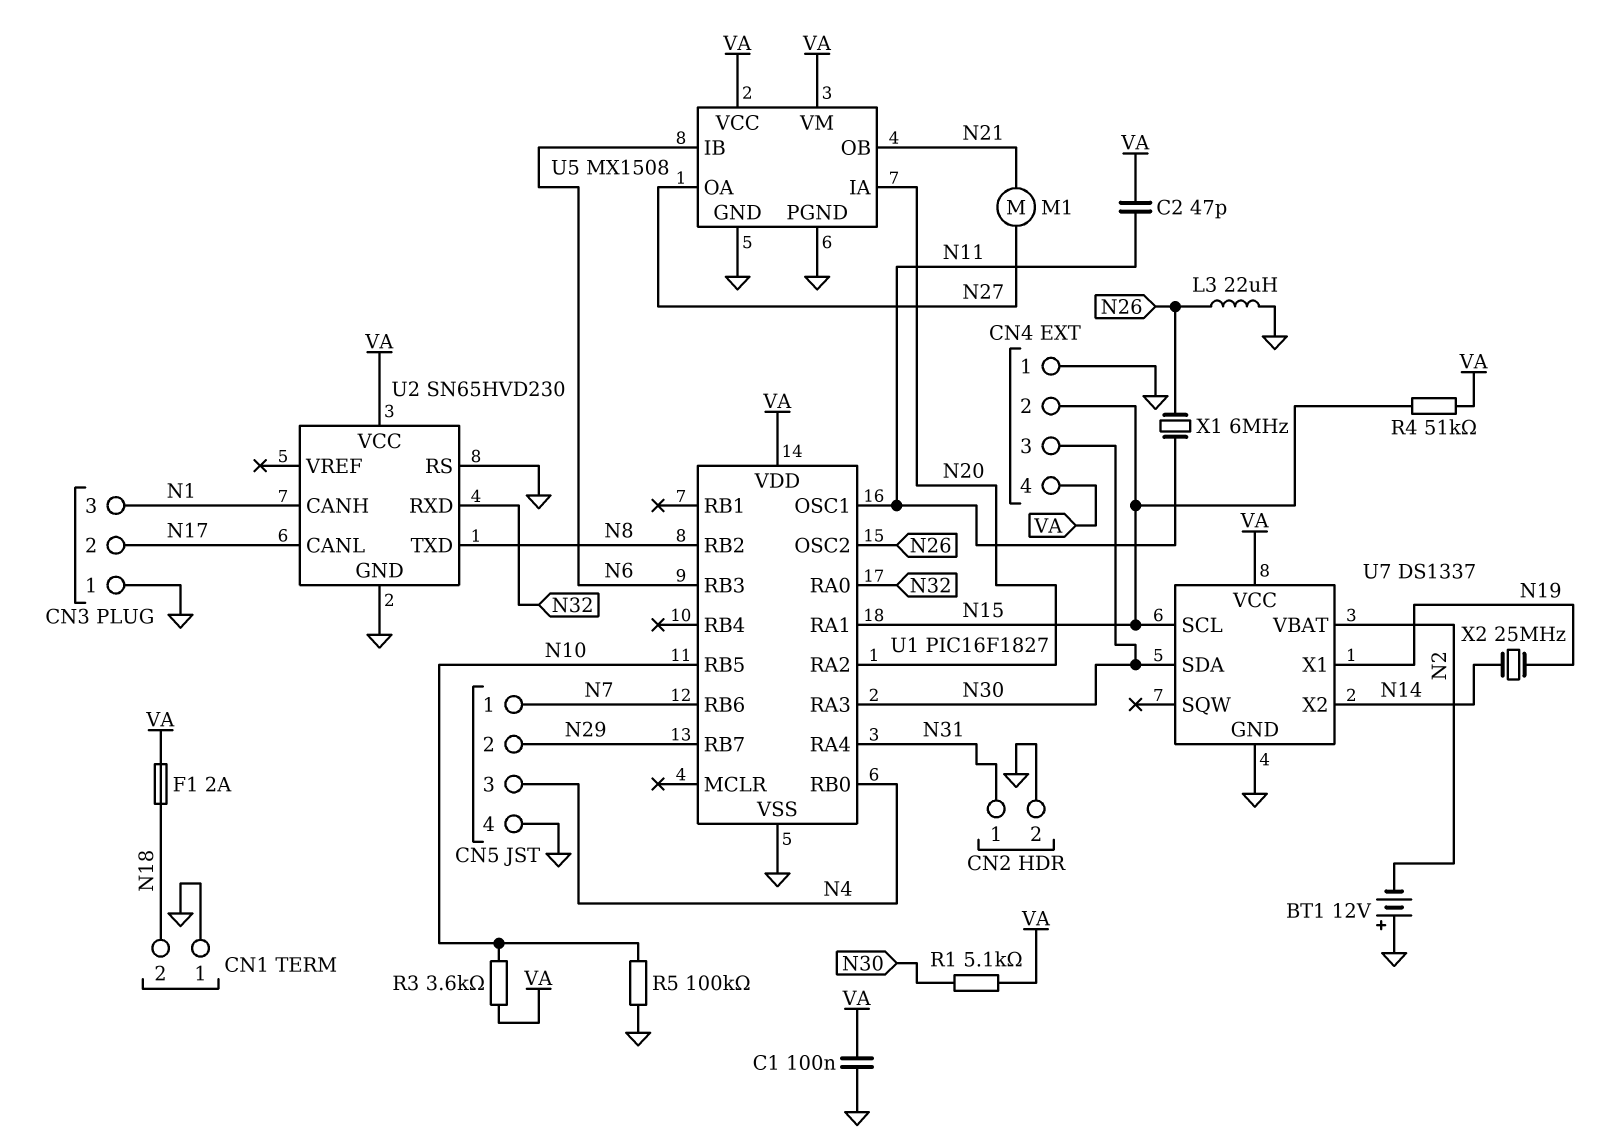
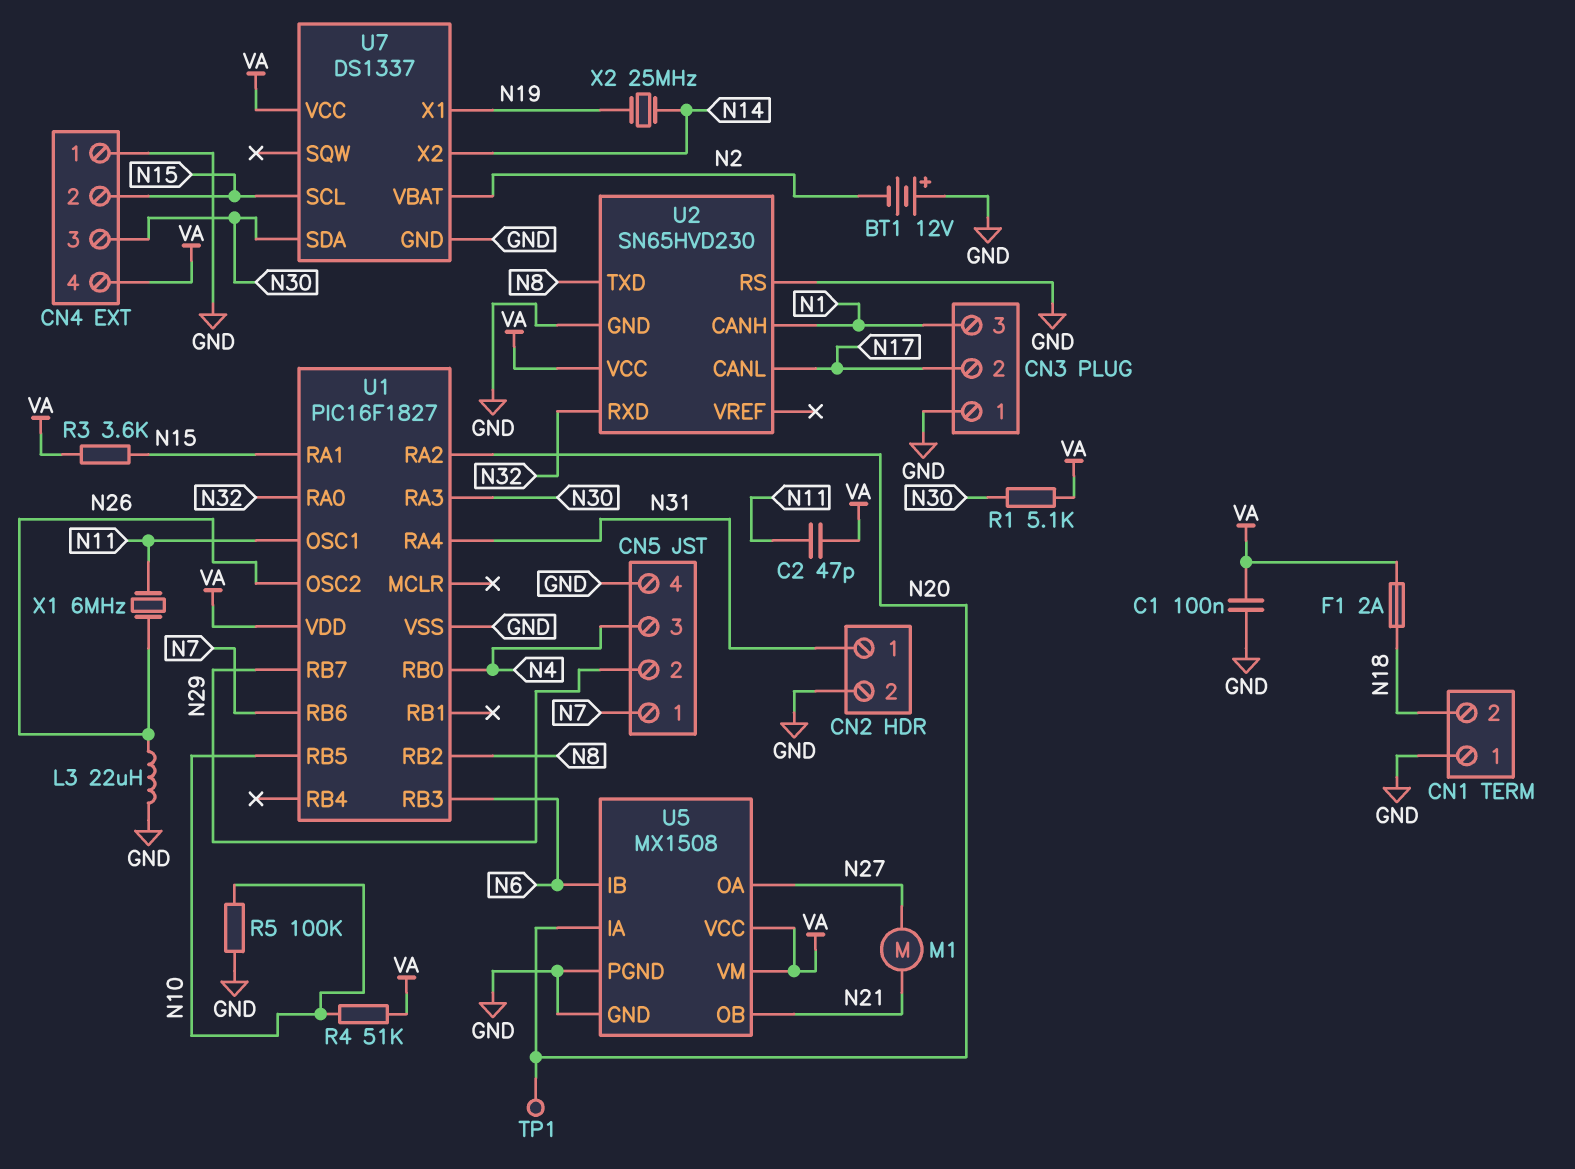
R3: 3.6k (N10, VA) -> 3.6k (N15, VA)
R4: 51k (N15, VA) -> 51k (N10, VA)
TP1: none -> test point (N20)

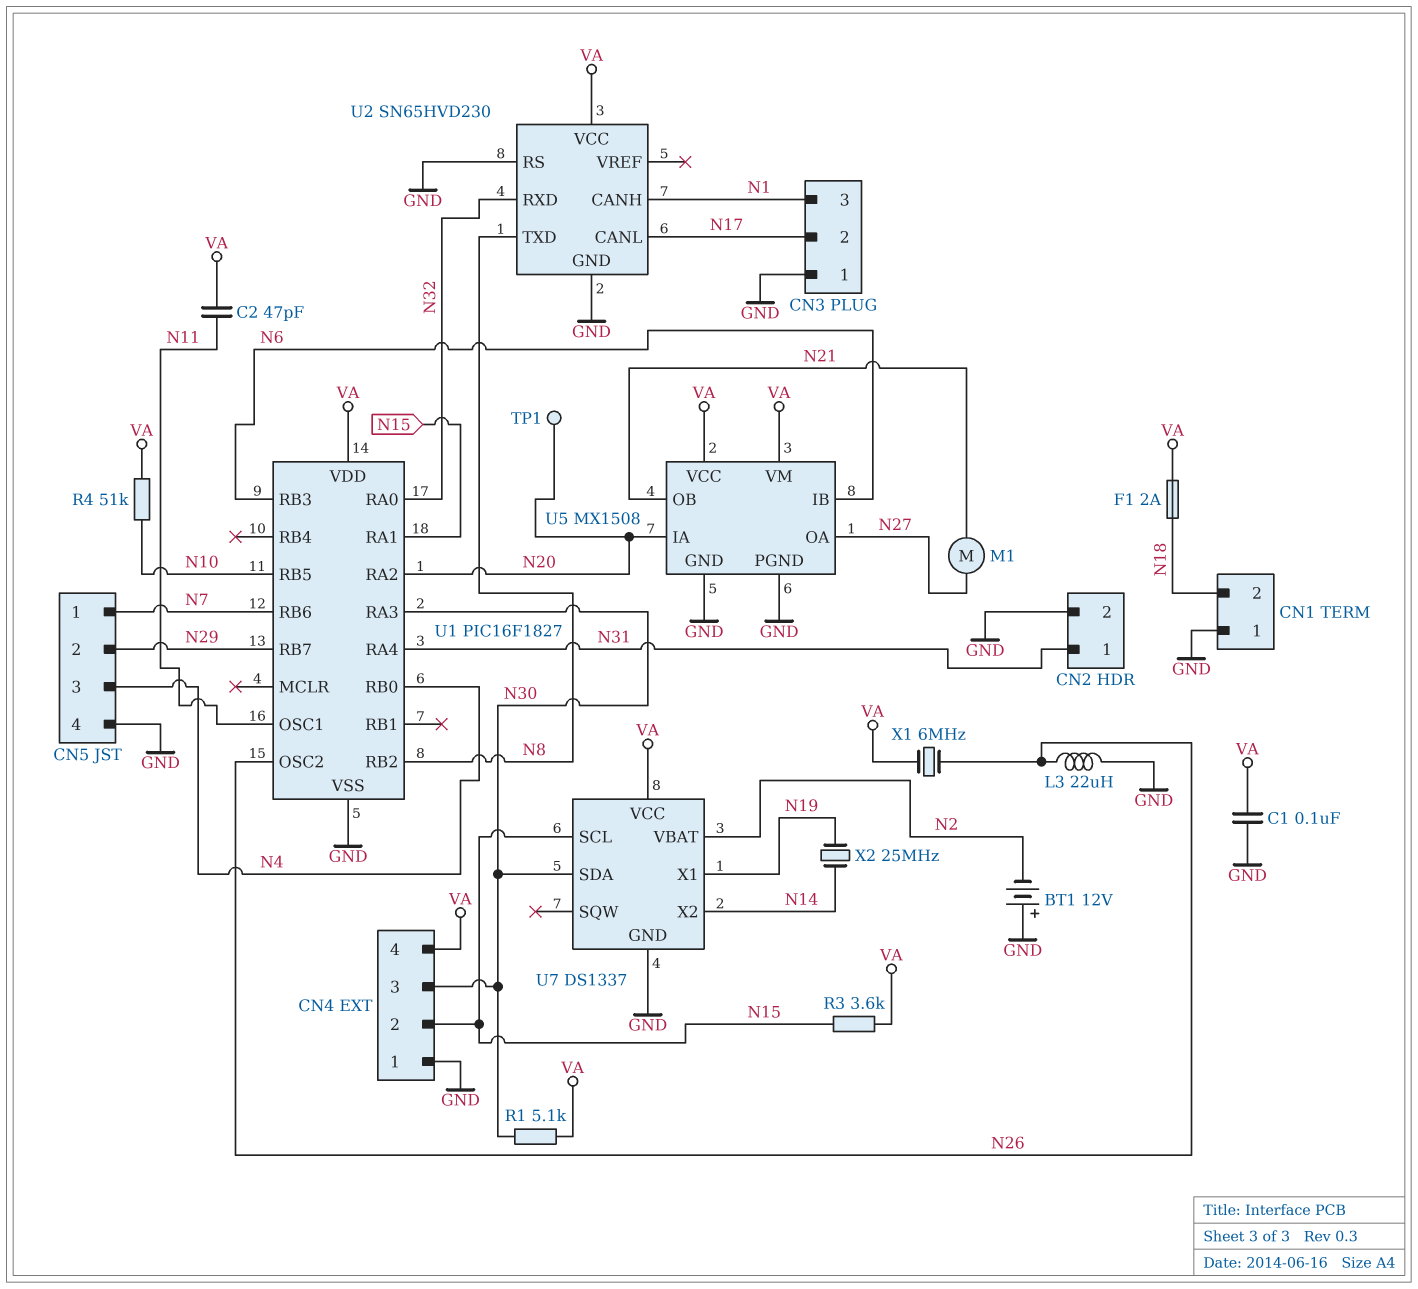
R5: 100k (GND, N10) -> none
X1: 6MHz (N11, N26) -> 6MHz (N26, VA)

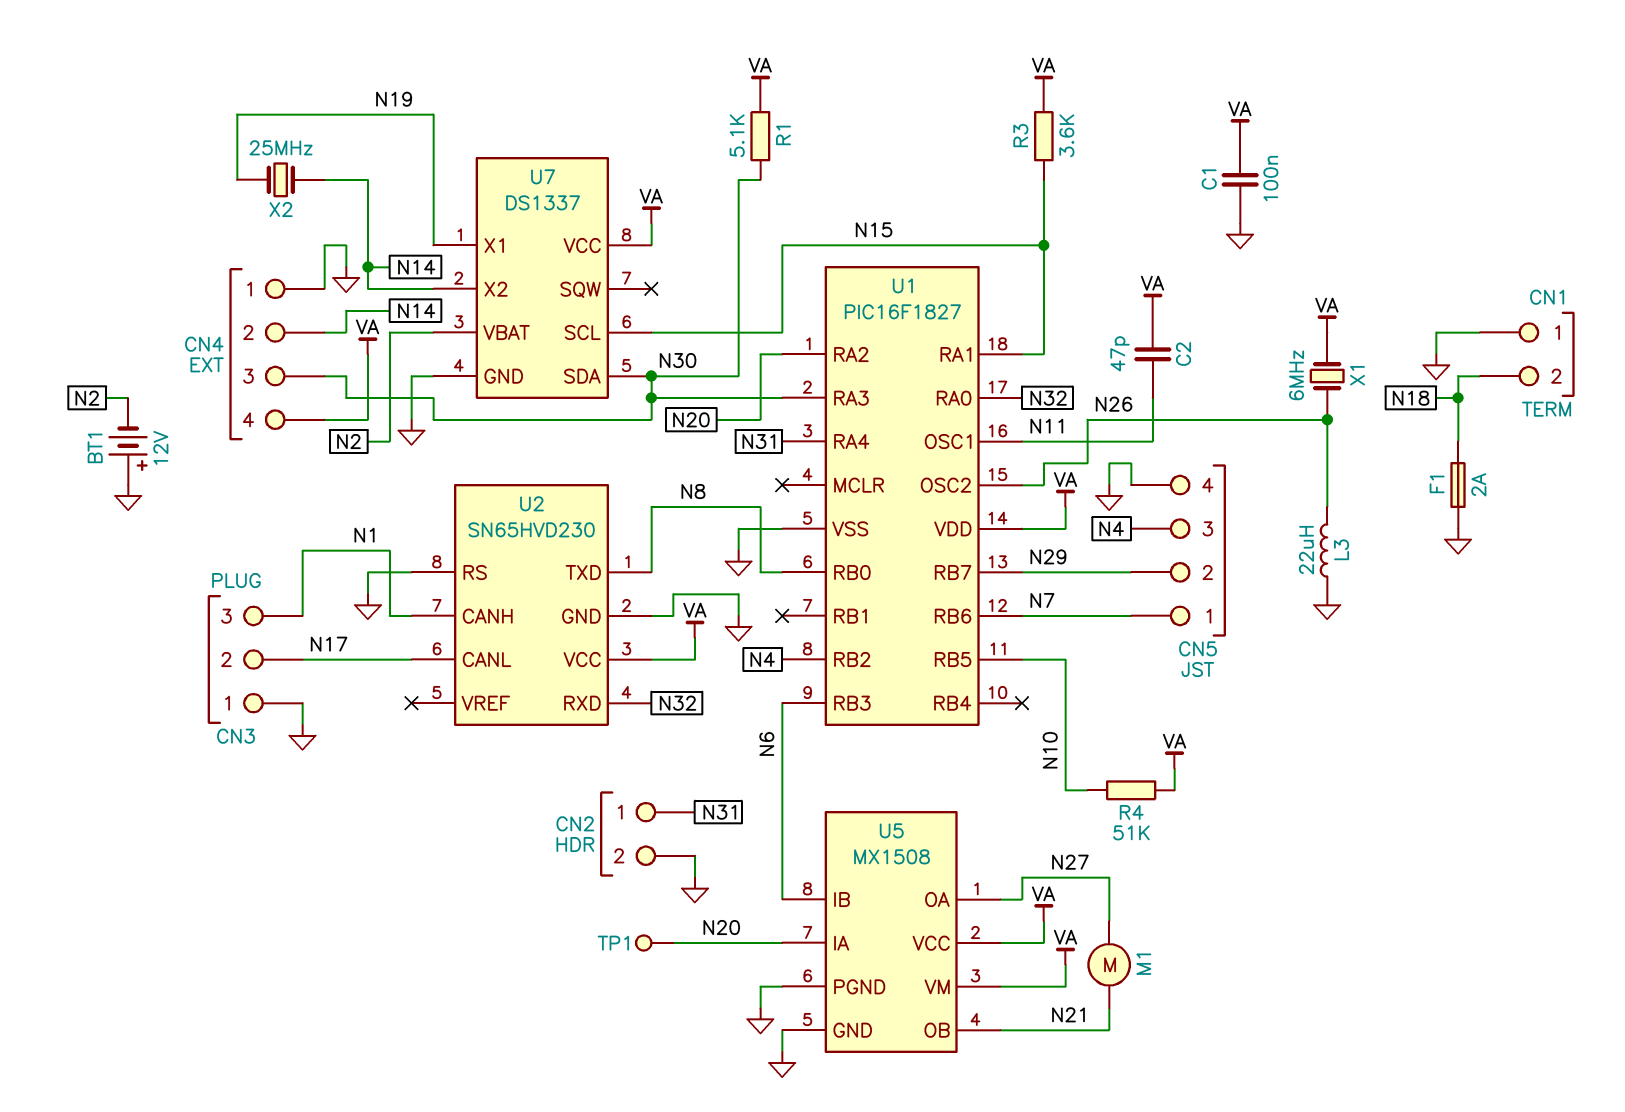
CN4 pin 2: N15 -> N14
F1: 2A (N18, VA) -> 2A (GND, N18)
U1 pin RB0: N4 -> N8
U1 pin RB2: N8 -> N4

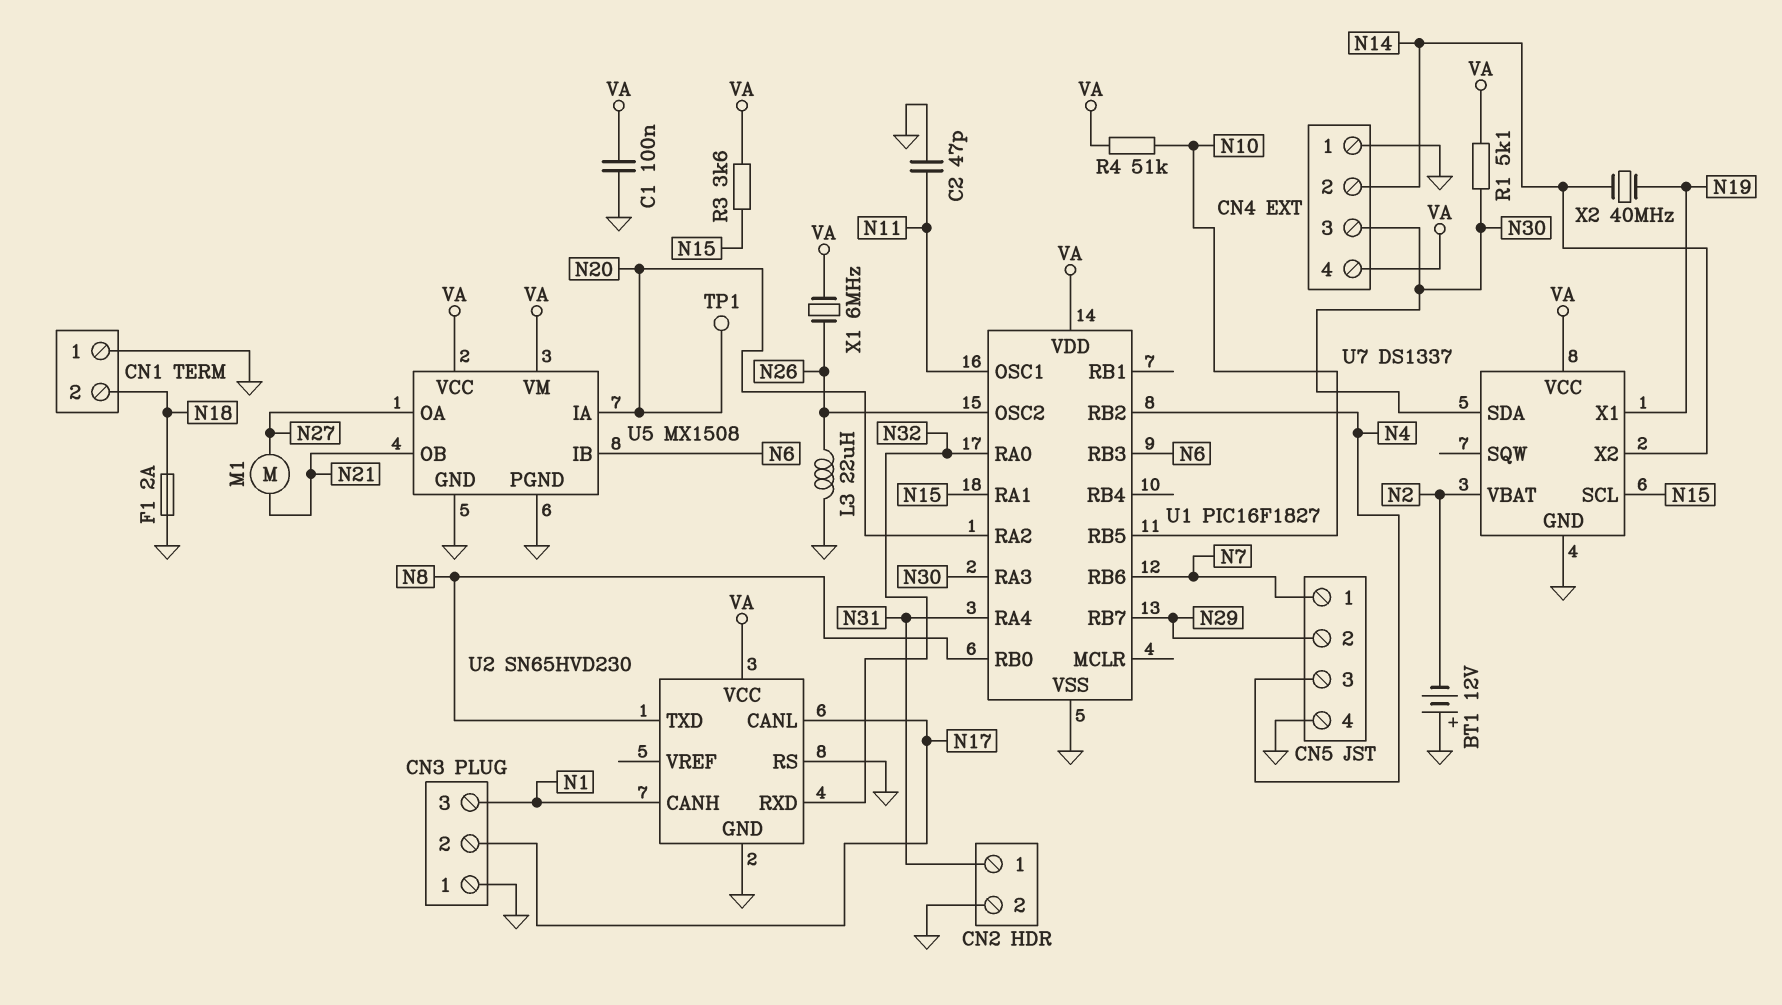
C2: 47pF (N11, VA) -> 47pF (GND, N11)
X2: 25MHz (N14, N19) -> 40MHz (N14, N19)

